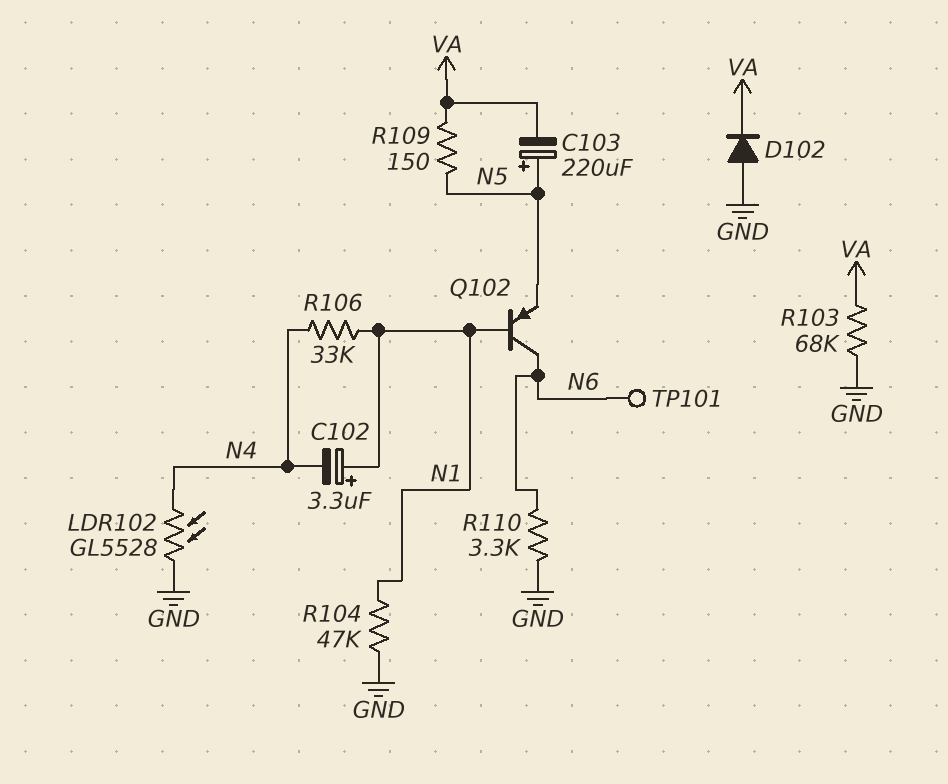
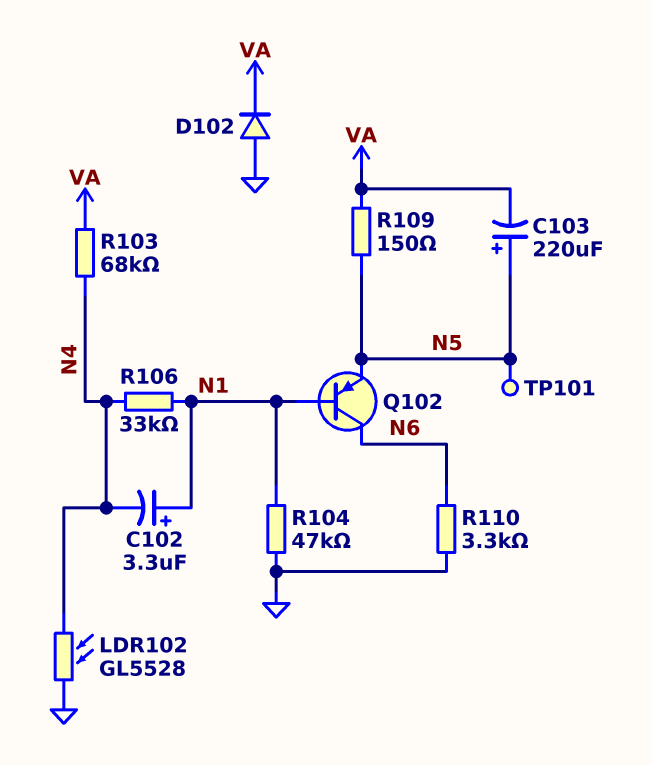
R103: 68k (GND, VA) -> 68k (N4, VA)
TP101: test point (N6) -> test point (N5)

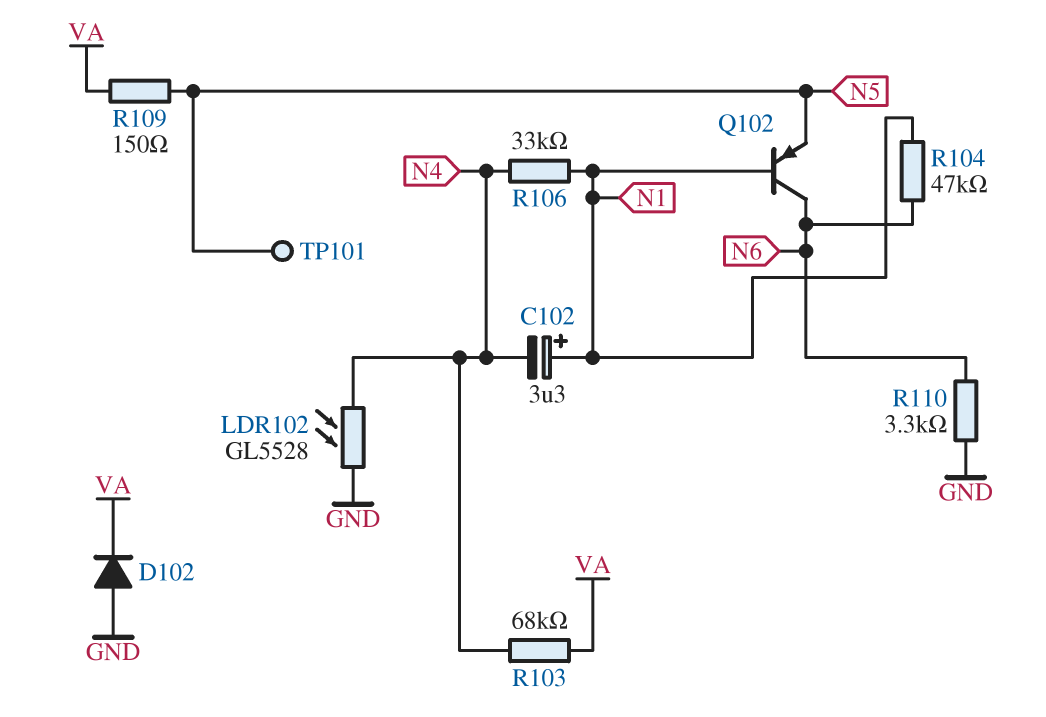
C103: 220uF (plus N5, minus VA) -> none
R104: 47k (GND, N1) -> 47k (N1, N6)

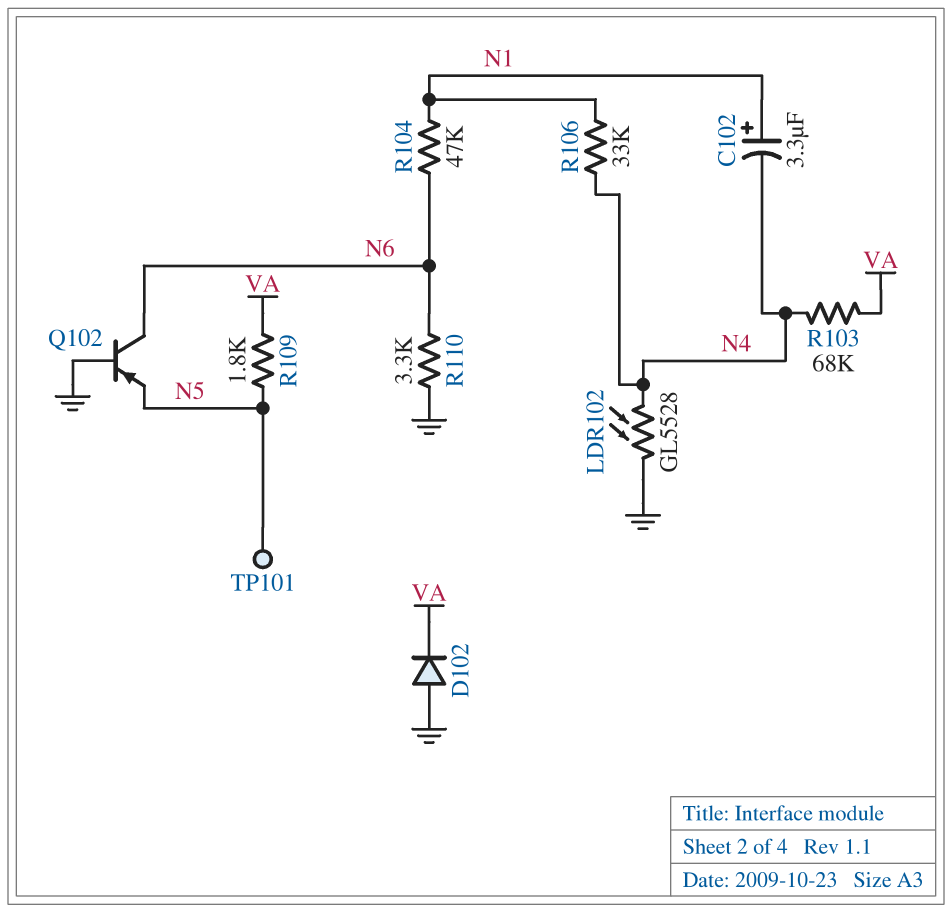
Q102: PNP (B N1, C N6, E N5) -> PNP (B GND, C N6, E N5)
R109: 150 (N5, VA) -> 1.8k (N5, VA)

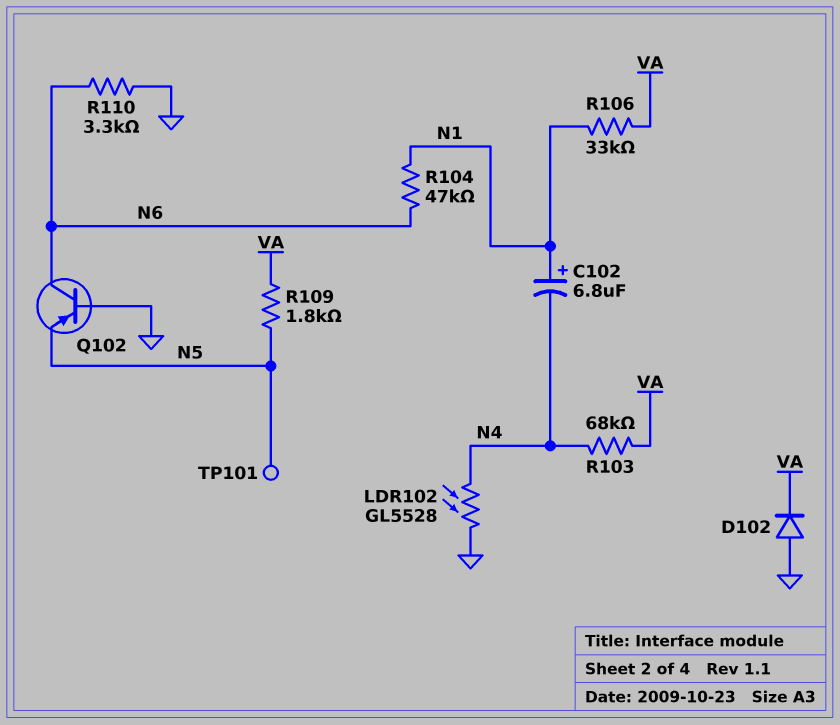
C102: 3.3uF (plus N1, minus N4) -> 6.8uF (plus N1, minus N4)
R106: 33k (N1, N4) -> 33k (N1, VA)

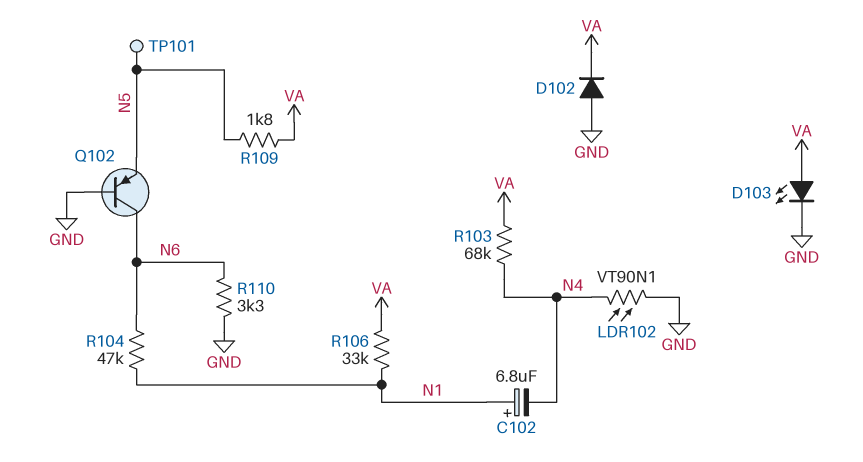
D103: none -> LED (A VA, K GND)
LDR102: GL5528 (GND, N4) -> VT90N1 (GND, N4)

